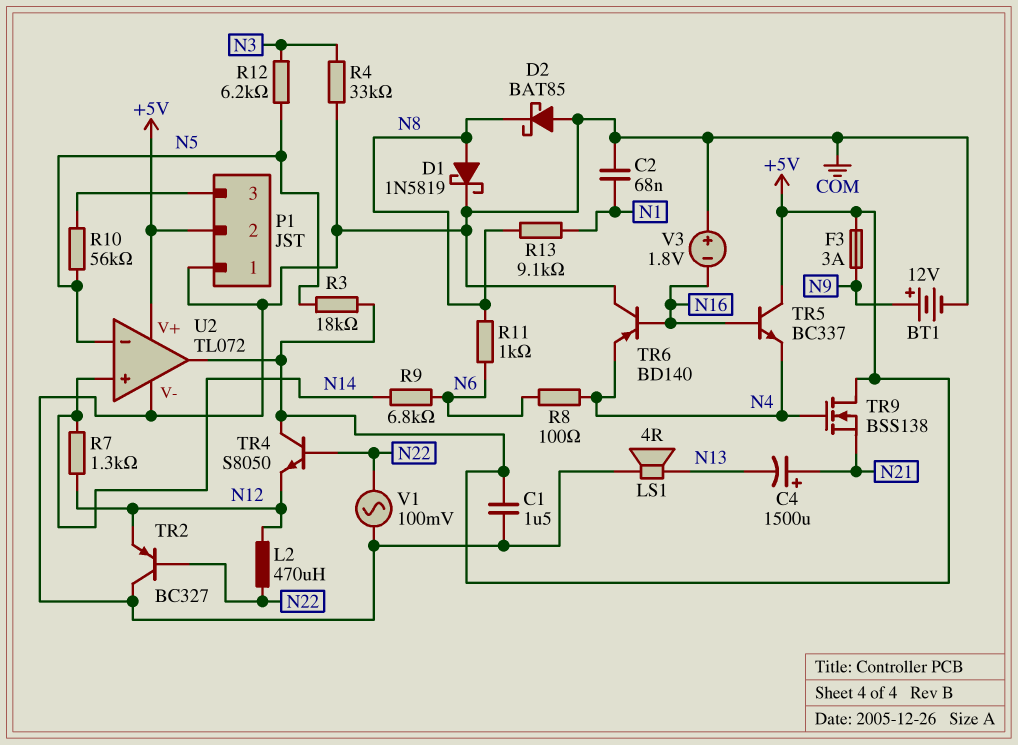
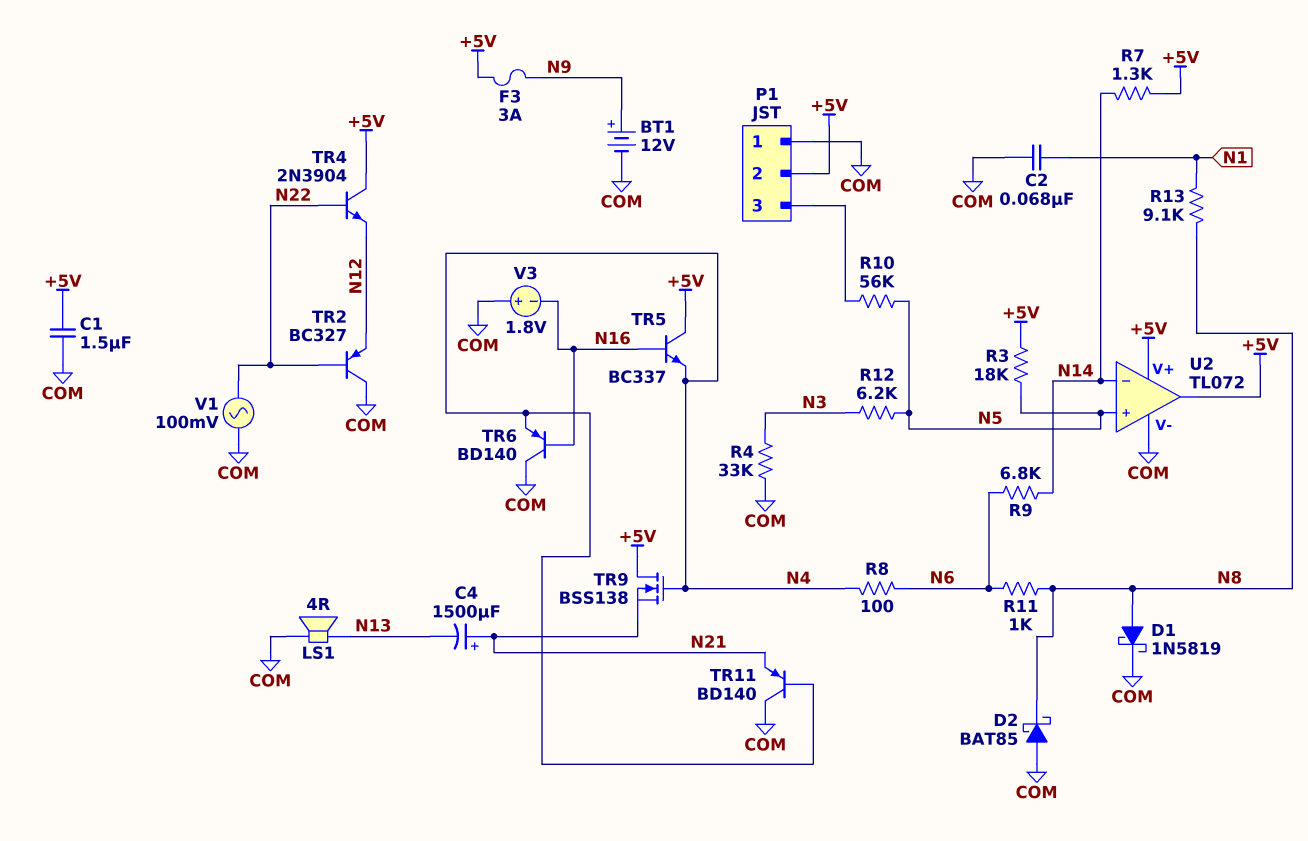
L2: 470uH (N12, N22) -> none
R7: 1.3k (N12, N14) -> 1.3k (+5V, N14)
TR4: NPN S8050 (B N22, C +5V, E N12) -> NPN 2N3904 (B N22, C +5V, E N12)
TR11: none -> PNP BD140 (B N4, C COM, E N21)
U2 pin in+: N14 -> N5
U2 pin in-: N5 -> N14

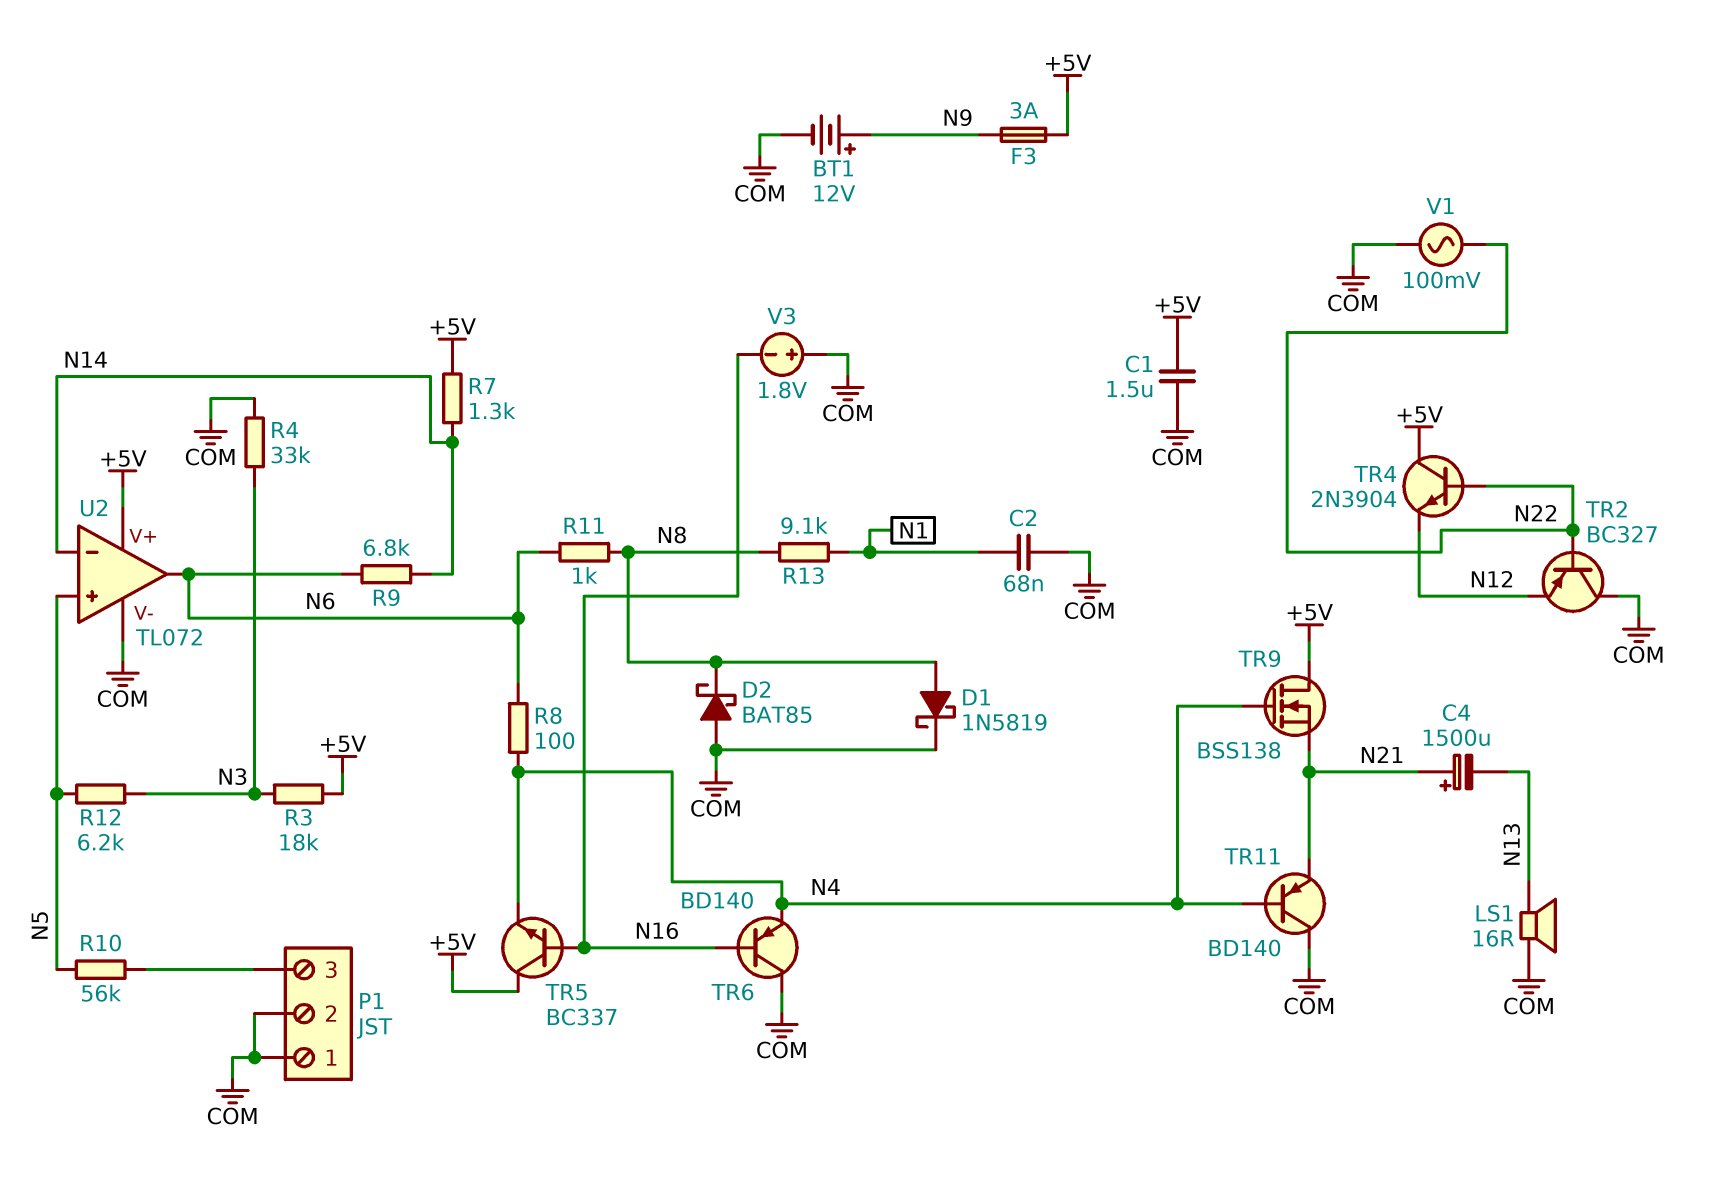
LS1: speaker 4R (COM, N13) -> speaker 16R (COM, N13)
P1 pin 2: +5V -> COM
R3: 18k (+5V, N5) -> 18k (+5V, N3)
U2 pin out: +5V -> N6

